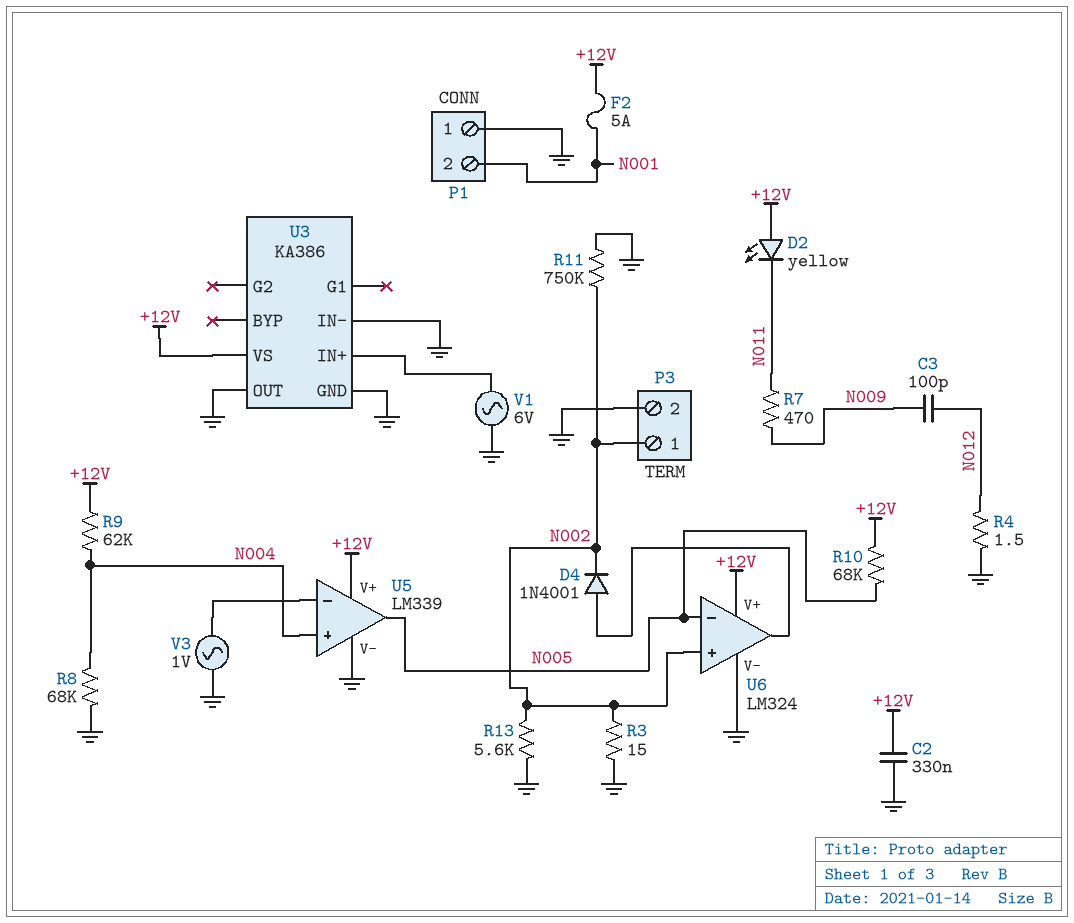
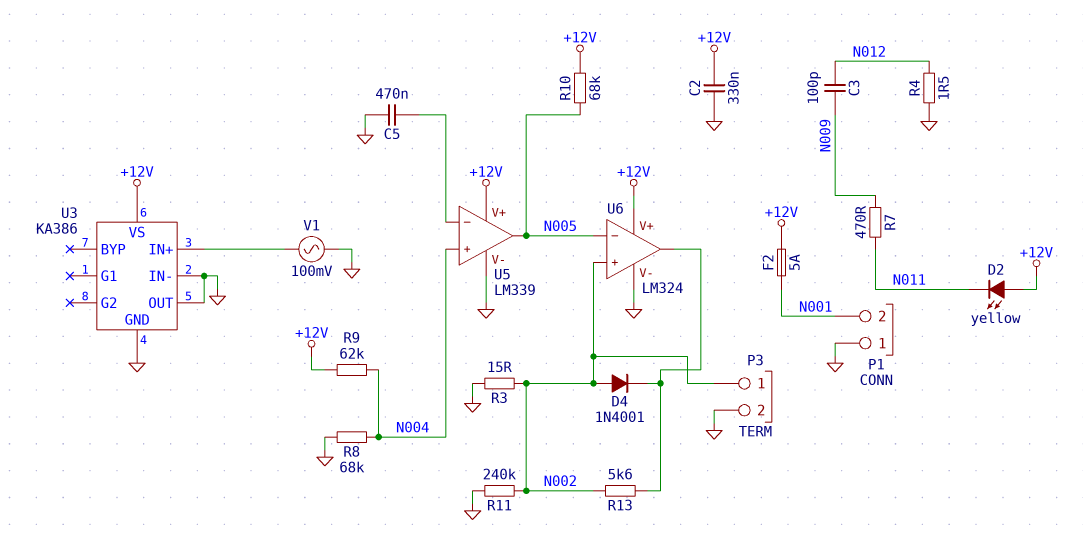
C5: none -> 470nF (GND, U5/in-)
D4: diode 1N4001 (A U6/out, K N002) -> diode 1N4001 (A N002, K U6/out)
R11: 750k (GND, N002) -> 240k (GND, N002)
R13: 5.6k (GND, N002) -> 5.6k (N002, U6/out)
V1: AC 6V (GND, U3/IN+) -> AC 100mV (GND, U3/IN+)
V3: AC 1V (GND, U5/in-) -> none

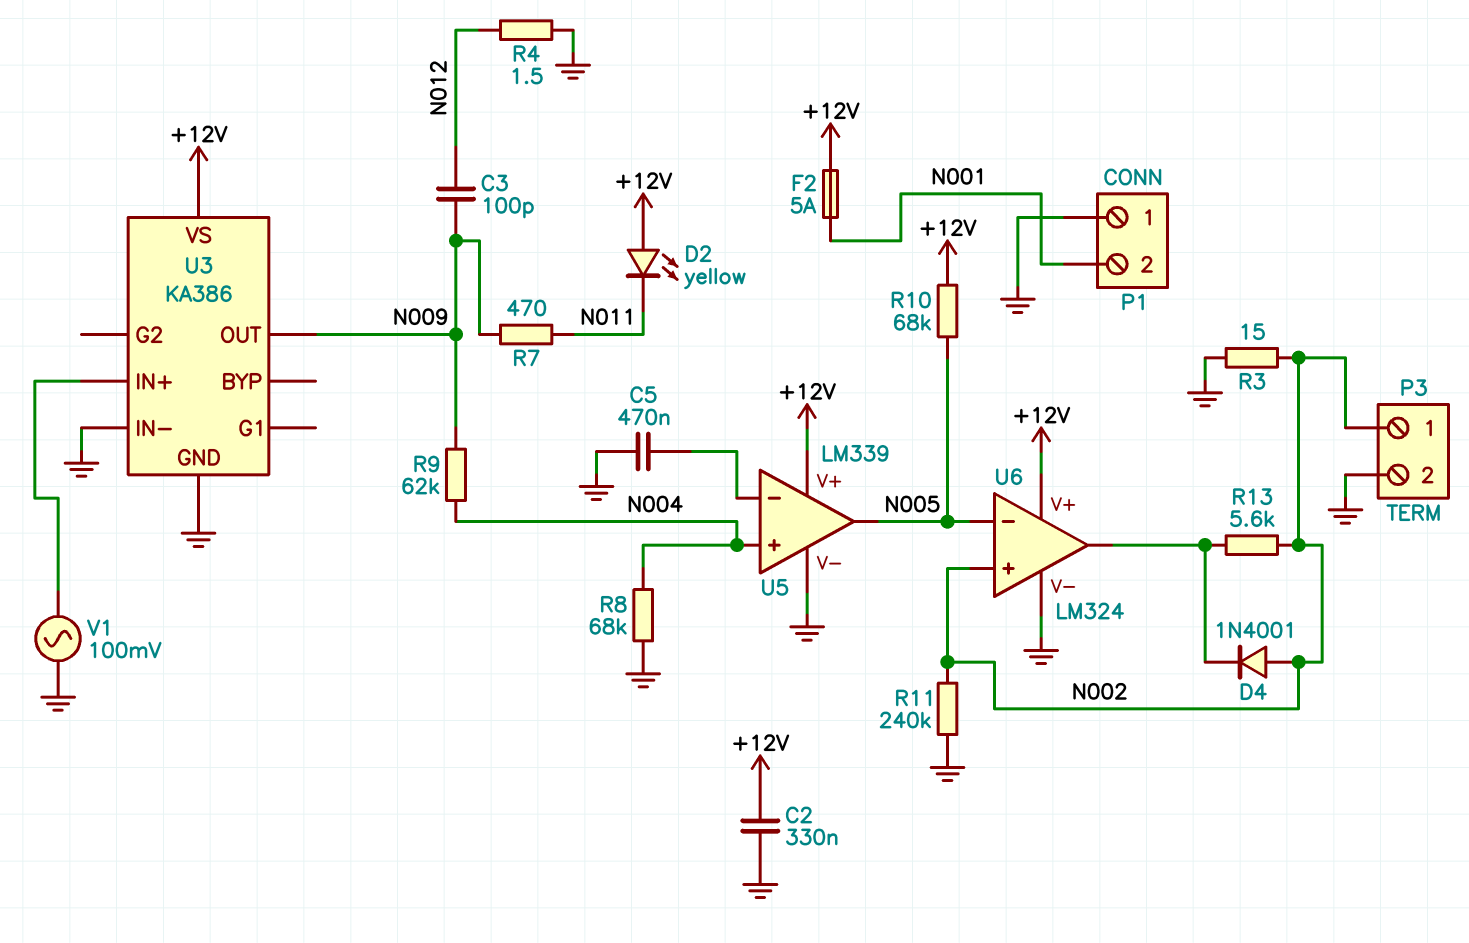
R9: 62k (+12V, N004) -> 62k (N004, N009)
U3 pin OUT: GND -> N009

